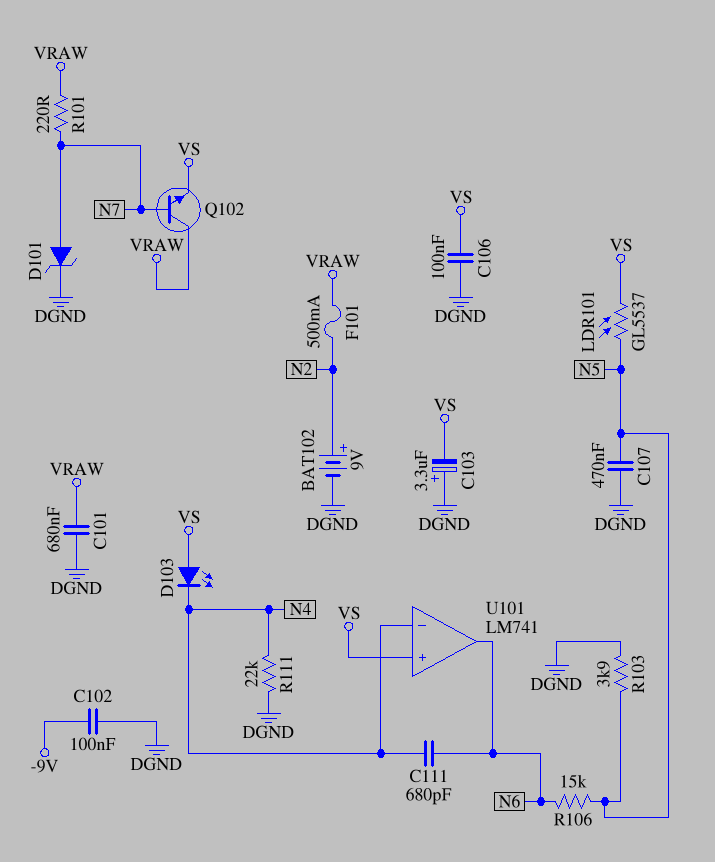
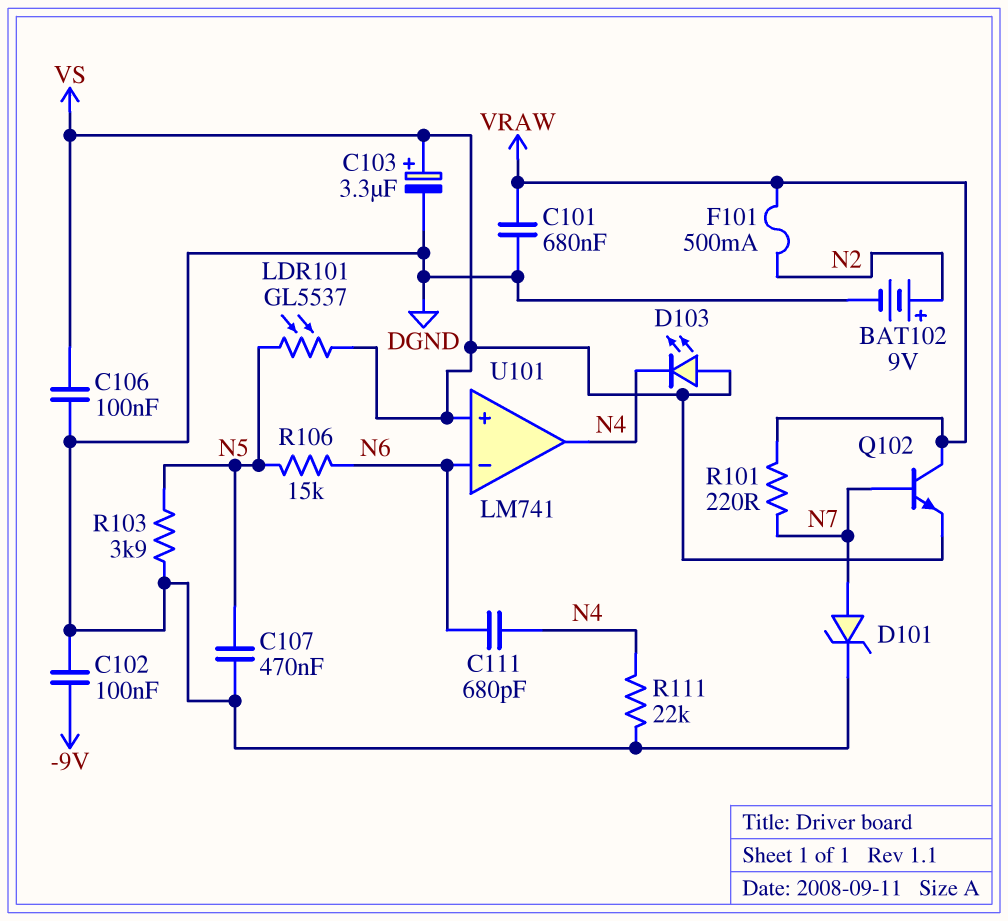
C103: 3.3uF (plus DGND, minus VS) -> 3.3uF (plus VS, minus DGND)
U101 pin in-: N4 -> N6
U101 pin out: N6 -> N4

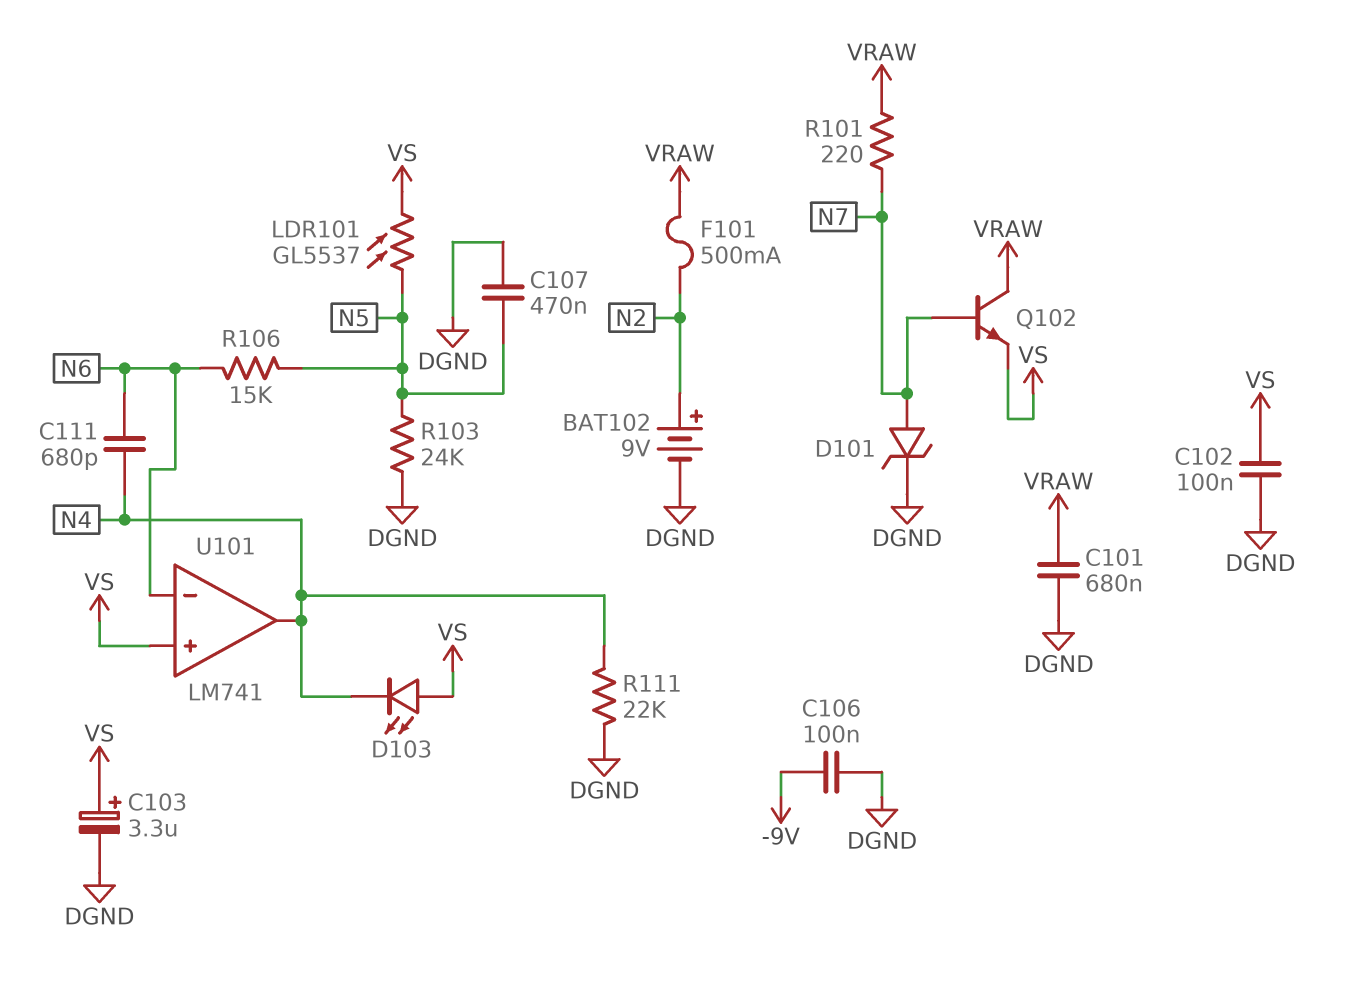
C102: 100nF (-9V, DGND) -> 100nF (DGND, VS)
C106: 100nF (DGND, VS) -> 100nF (-9V, DGND)
R103: 3.9k (DGND, N5) -> 24k (DGND, N5)

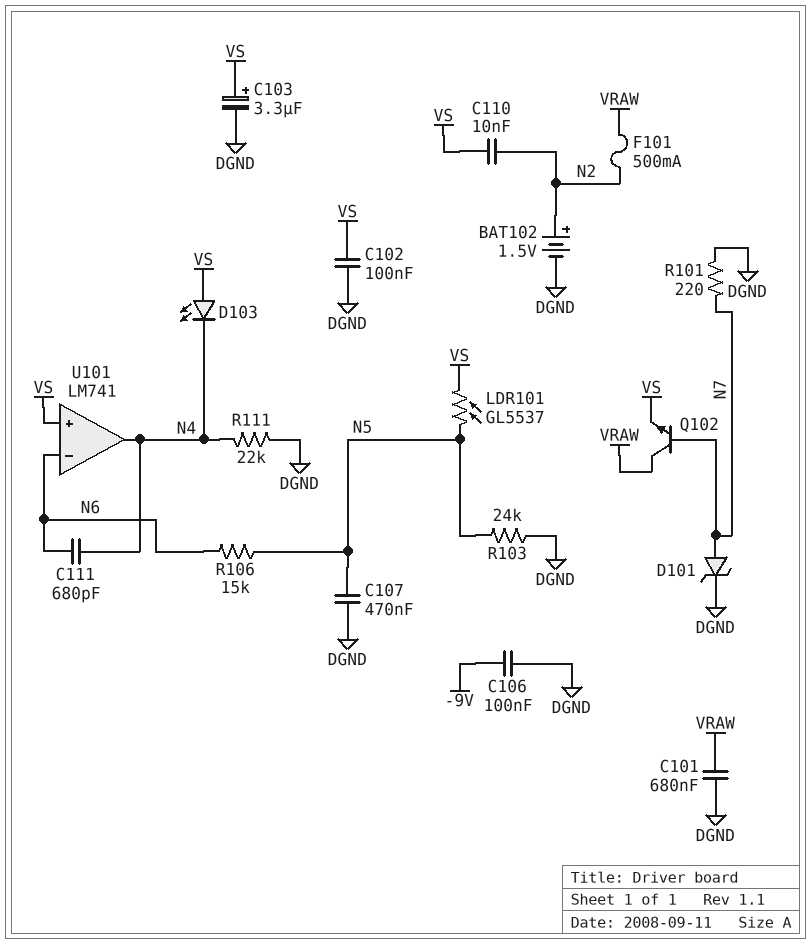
BAT102: 9V (plus N2, minus DGND) -> 1.5V (plus N2, minus DGND)
C110: none -> 10nF (N2, VS)
R101: 220 (N7, VRAW) -> 220 (DGND, N7)

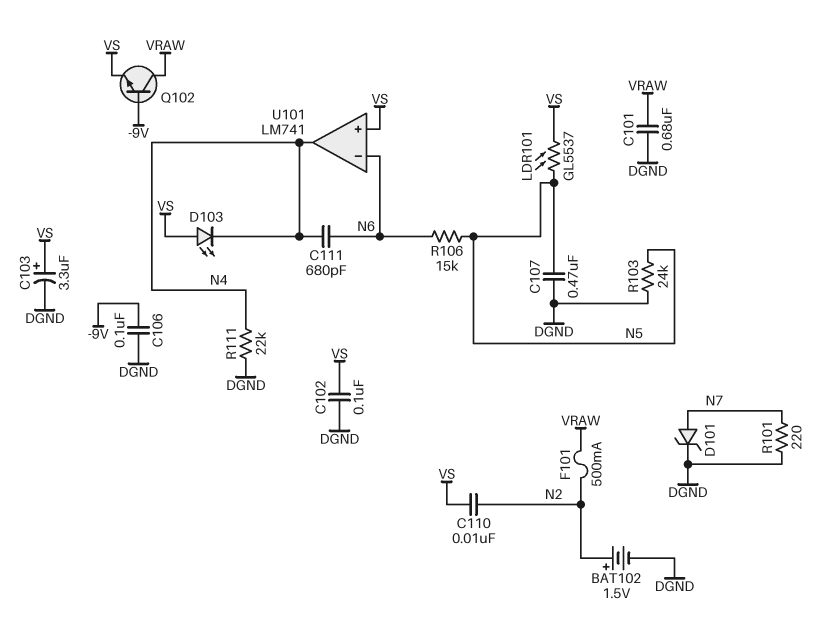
Q102: NPN (B N7, C VRAW, E VS) -> NPN (B -9V, C VRAW, E VS)

